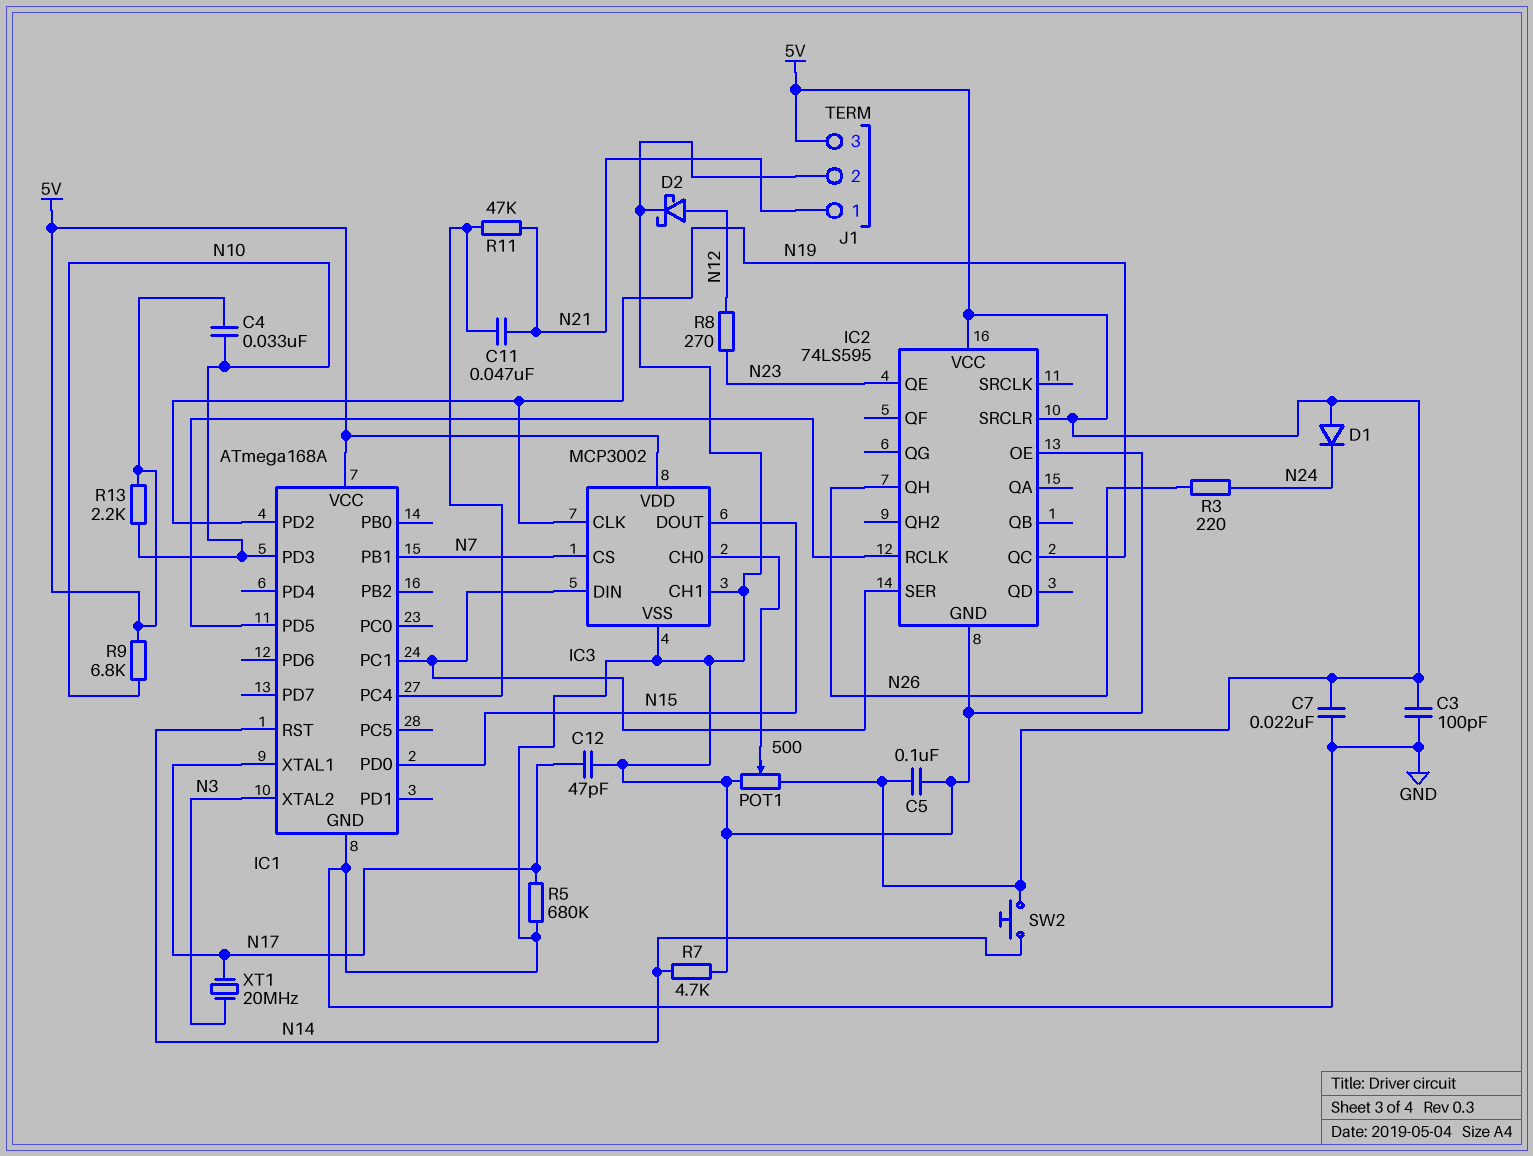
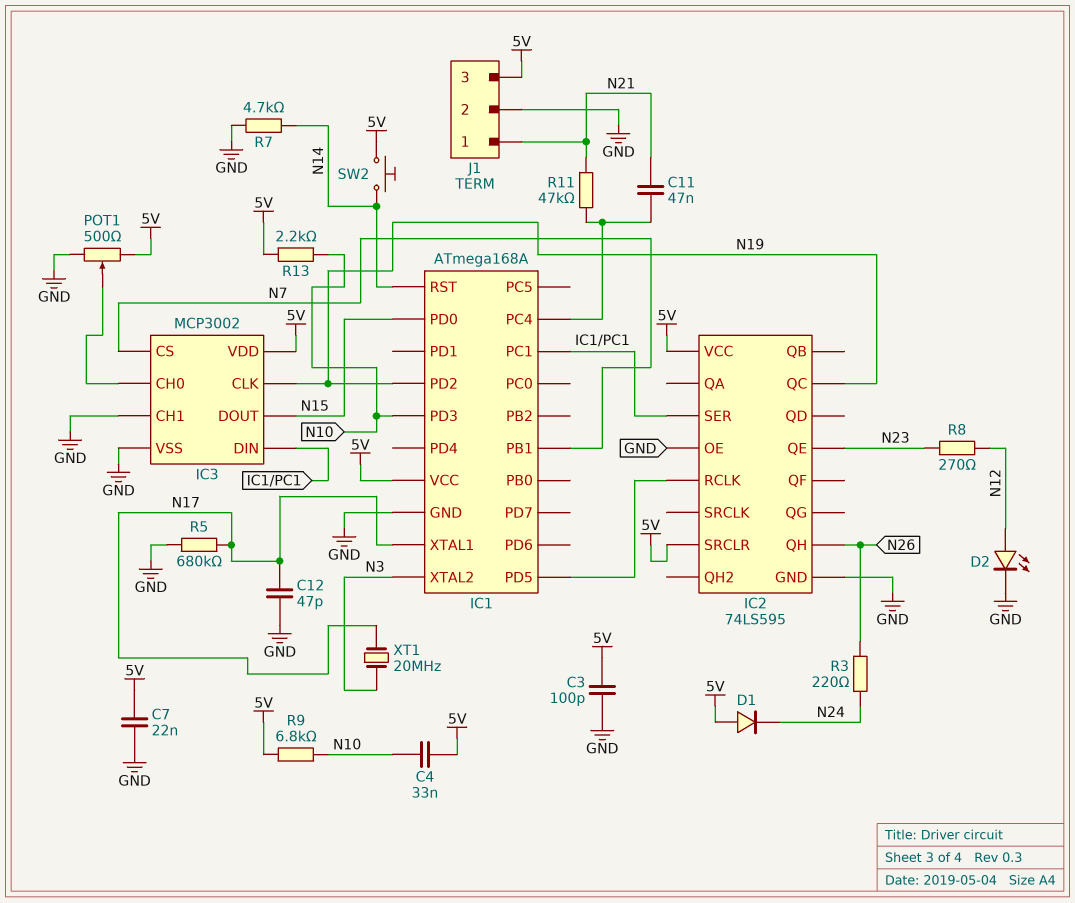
C5: 100nF (5V, GND) -> none
D2: schottky (A N12, K GND) -> LED (A N12, K GND)

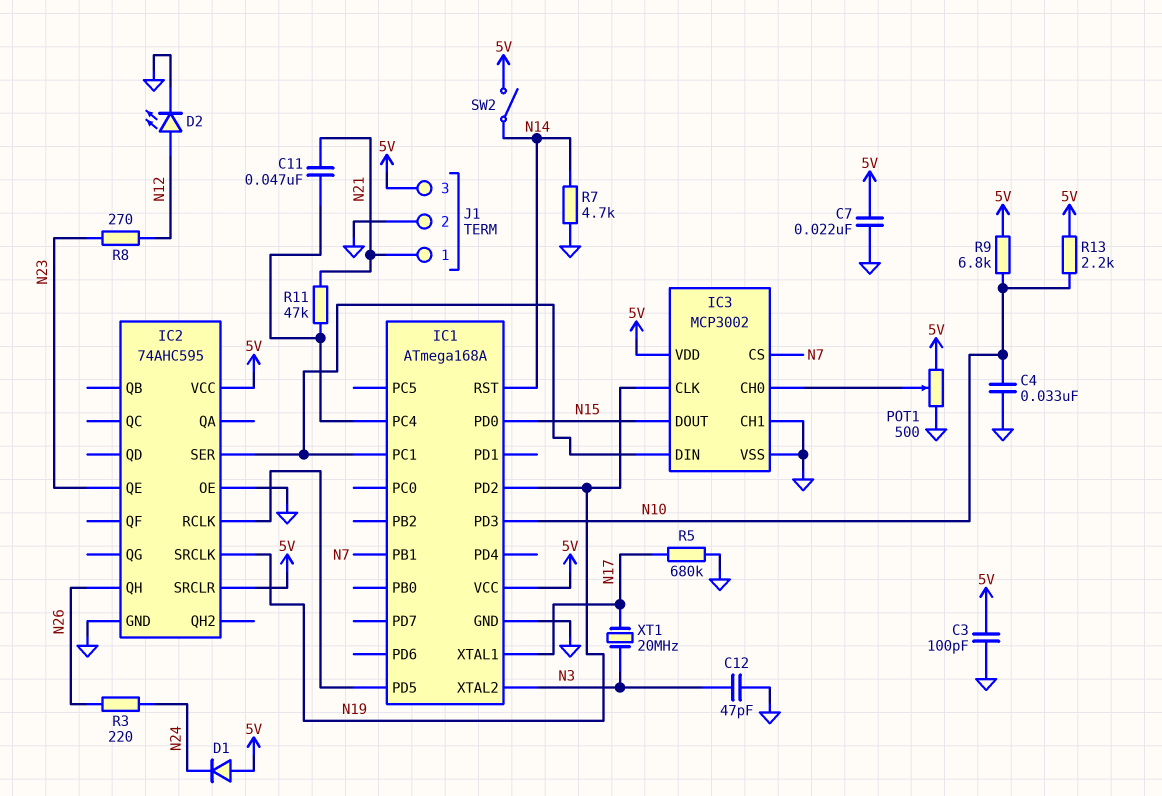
C4: 33nF (5V, N10) -> 33nF (GND, N10)
C12: 47pF (GND, N17) -> 47pF (GND, N3)
IC2: 74LS595 -> 74AHC595
IC2 pin QC: N19 -> none
IC2 pin SRCLK: none -> N19
SW2: button (5V, N14) -> switch (5V, N14)

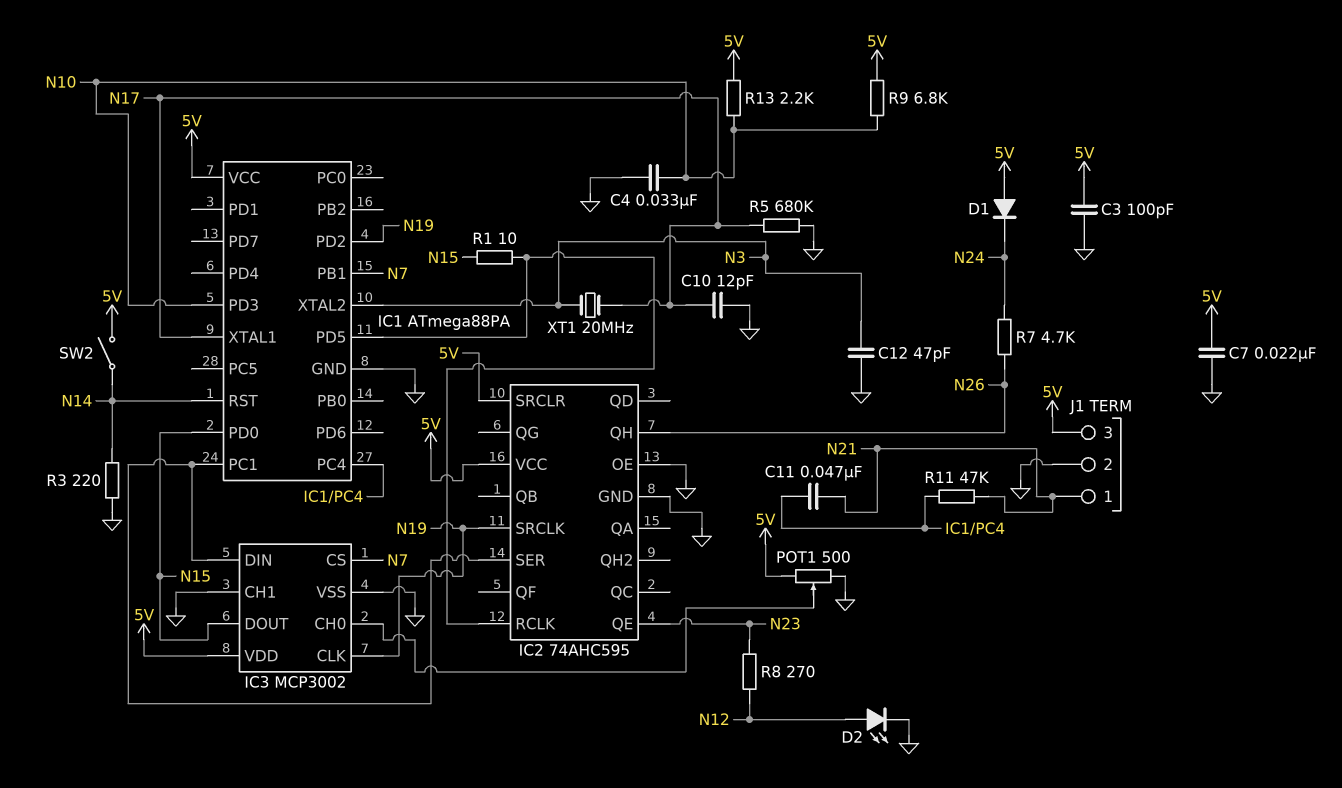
C10: none -> 12pF (GND, N17)
IC1: ATmega168A -> ATmega88PA
R1: none -> 10 (IC1/PD5, N15)
R3: 220 (N24, N26) -> 220 (GND, N14)
R7: 4.7k (GND, N14) -> 4.7k (N24, N26)

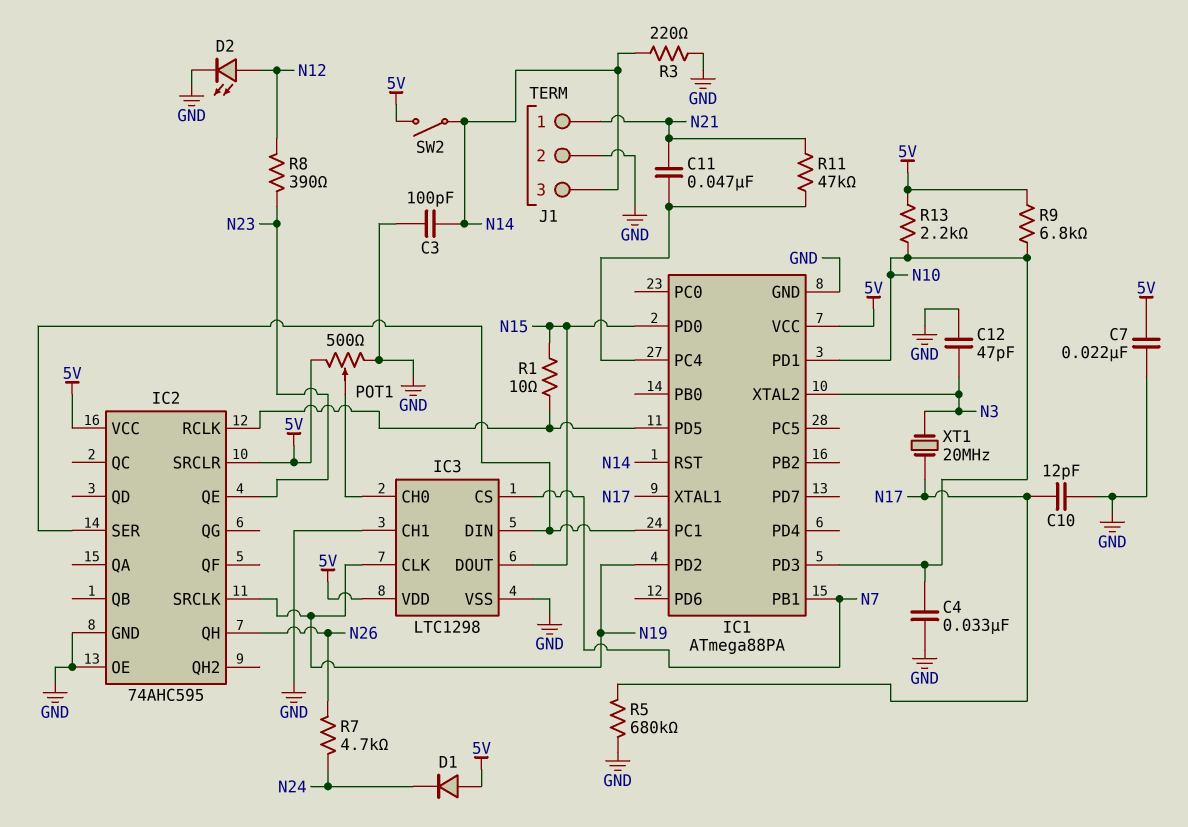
C3: 100pF (5V, GND) -> 100pF (GND, N14)
IC1 pin PD1: none -> N10
IC3: MCP3002 -> LTC1298
J1 pin 3: 5V -> N14
R8: 270 (N12, N23) -> 390 (N12, N23)

